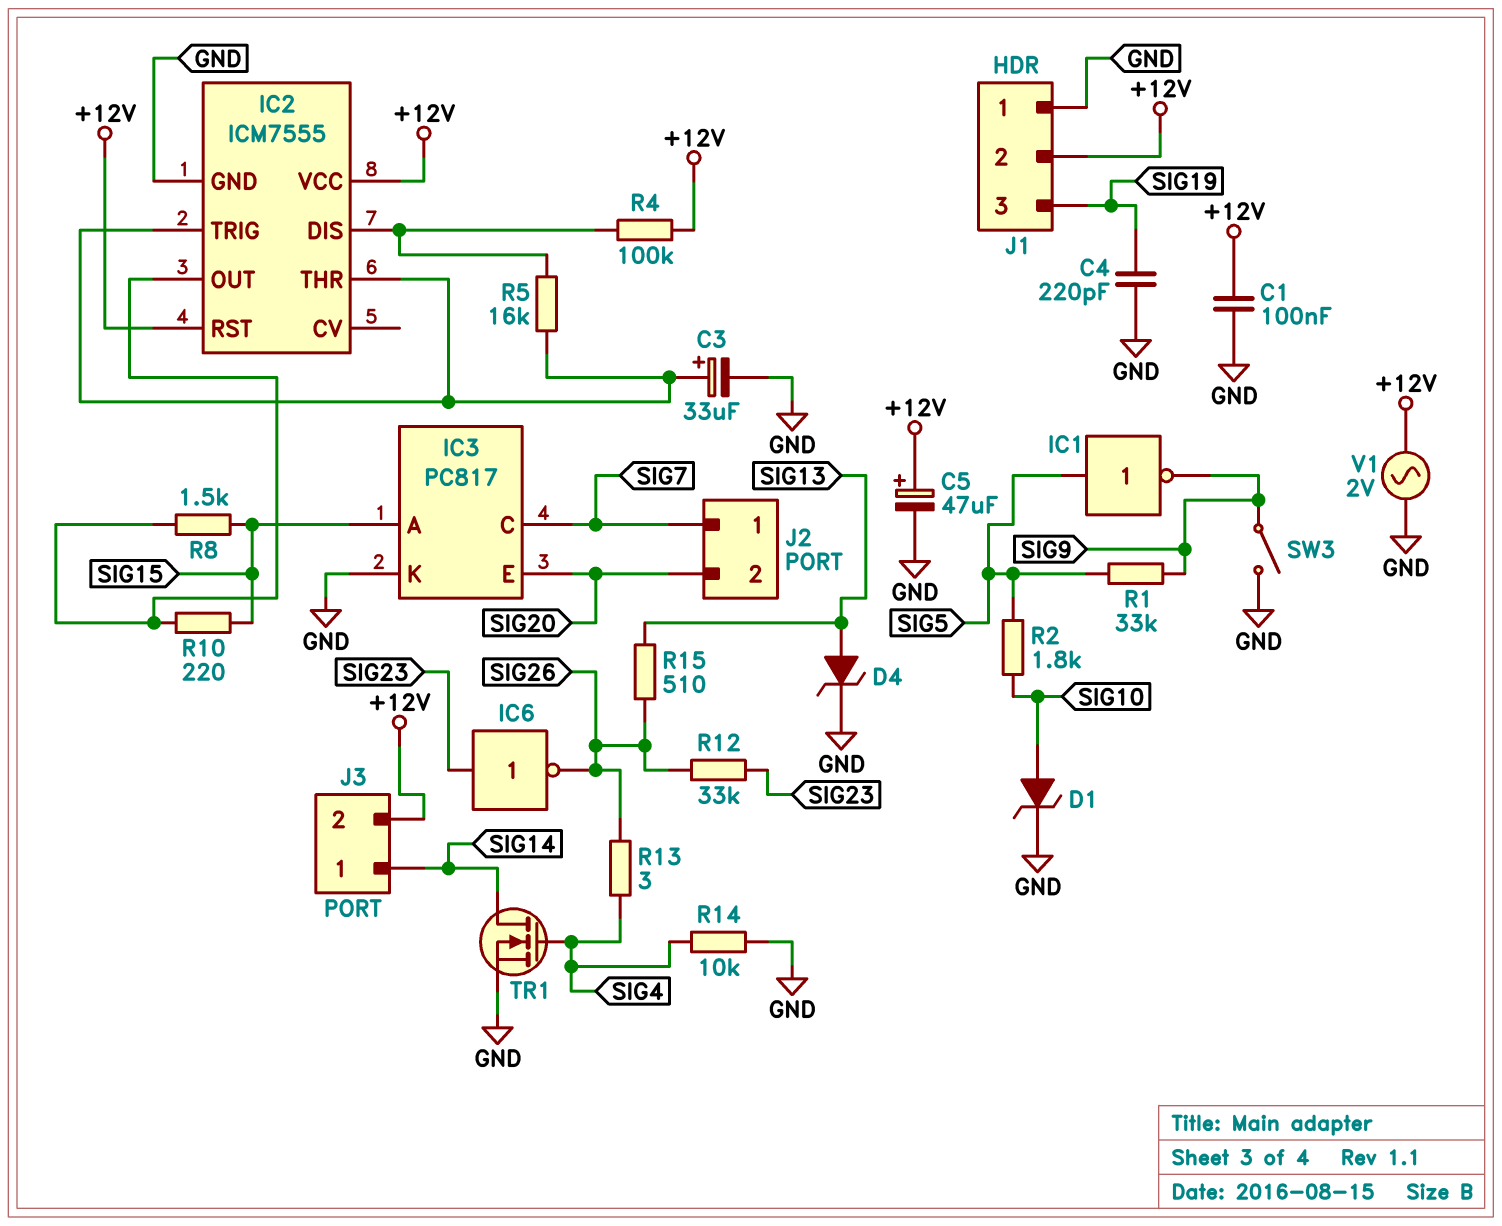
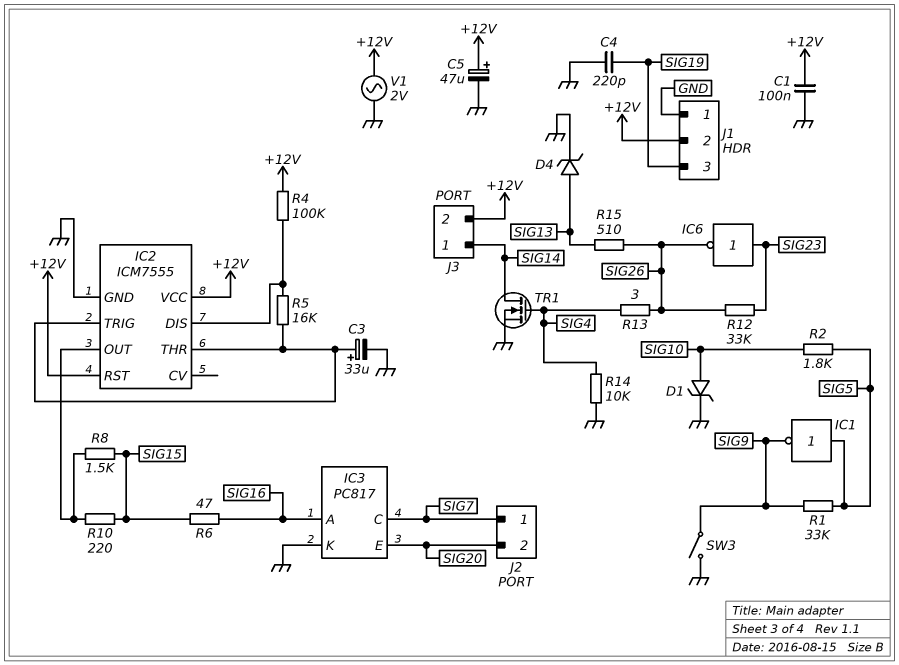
IC3 pin A: SIG15 -> SIG16
R6: none -> 47 (SIG15, SIG16)

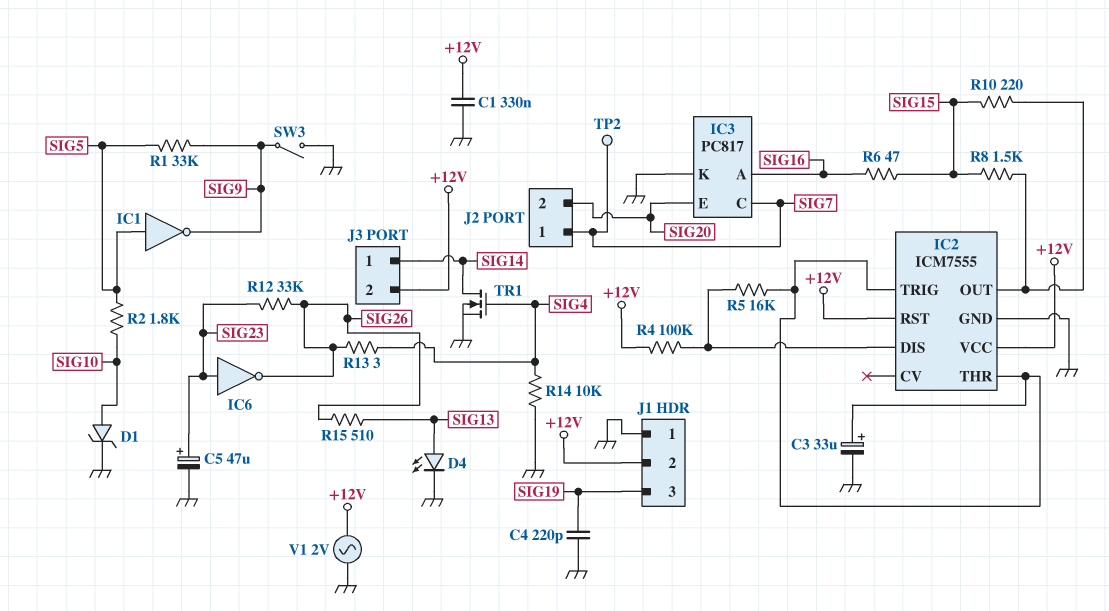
C1: 100nF (+12V, GND) -> 330nF (+12V, GND)
C5: 47uF (plus +12V, minus GND) -> 47uF (plus SIG23, minus GND)
D4: zener (A SIG13, K GND) -> LED (A SIG13, K GND)
TP2: none -> test point (SIG7)

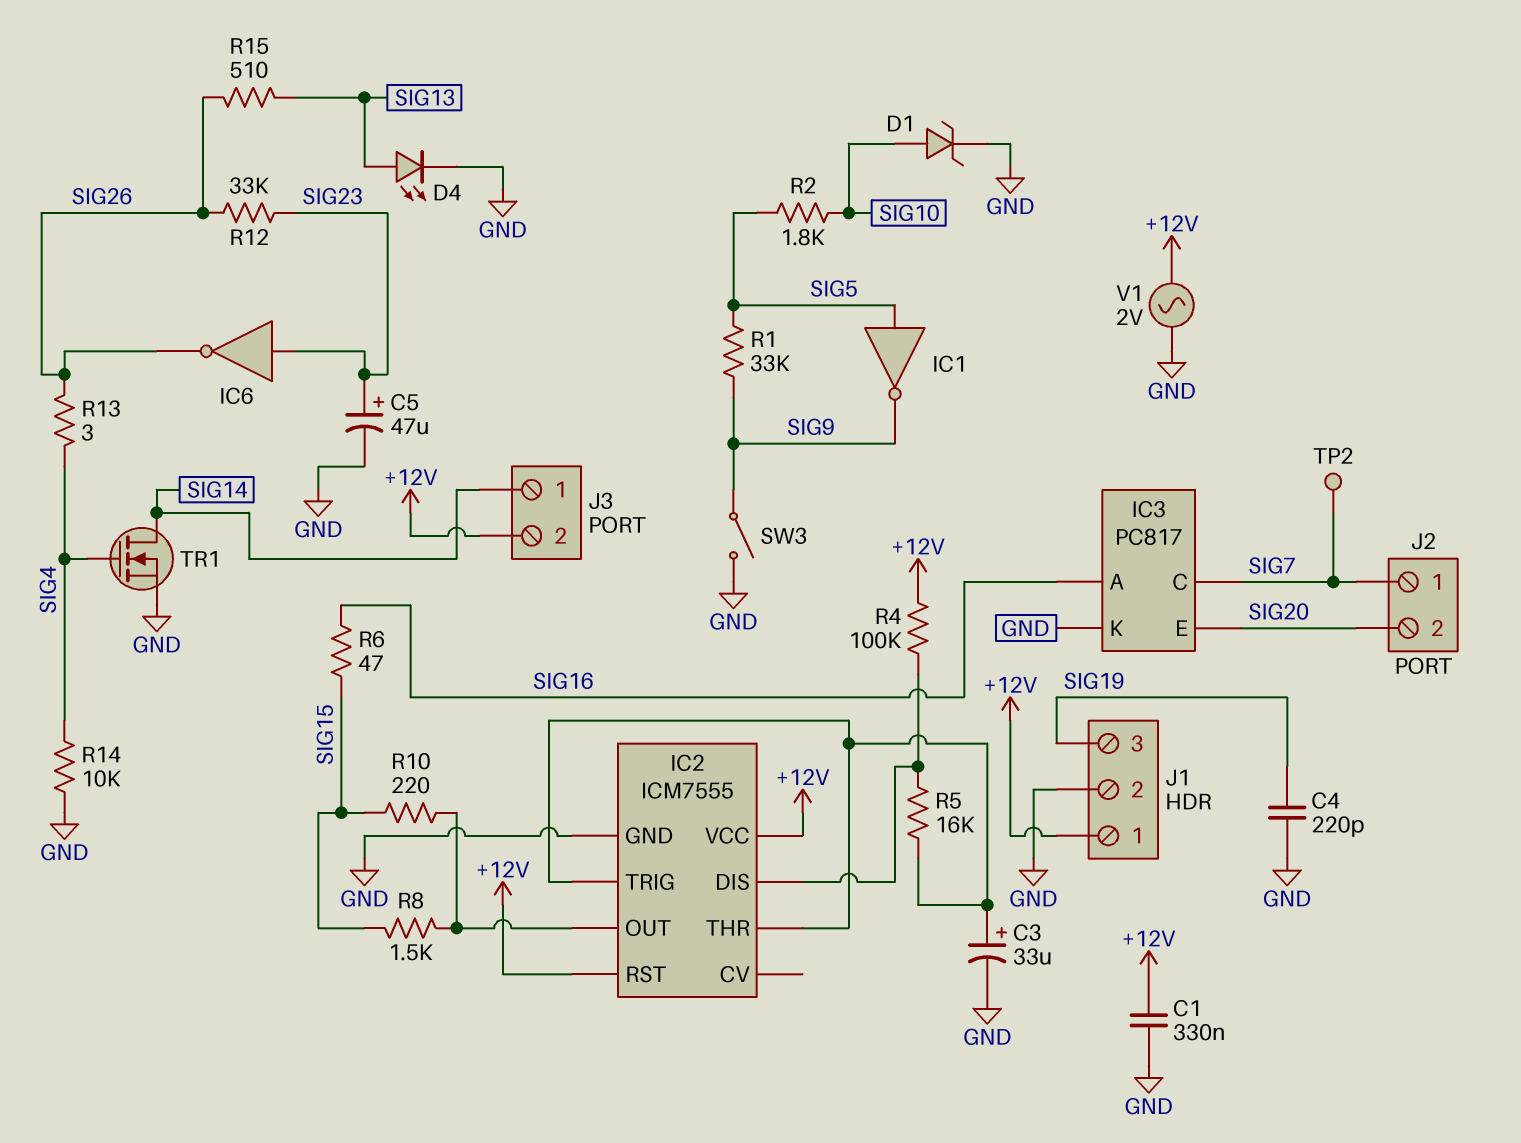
J1 pin 1: GND -> +12V
J1 pin 2: +12V -> GND

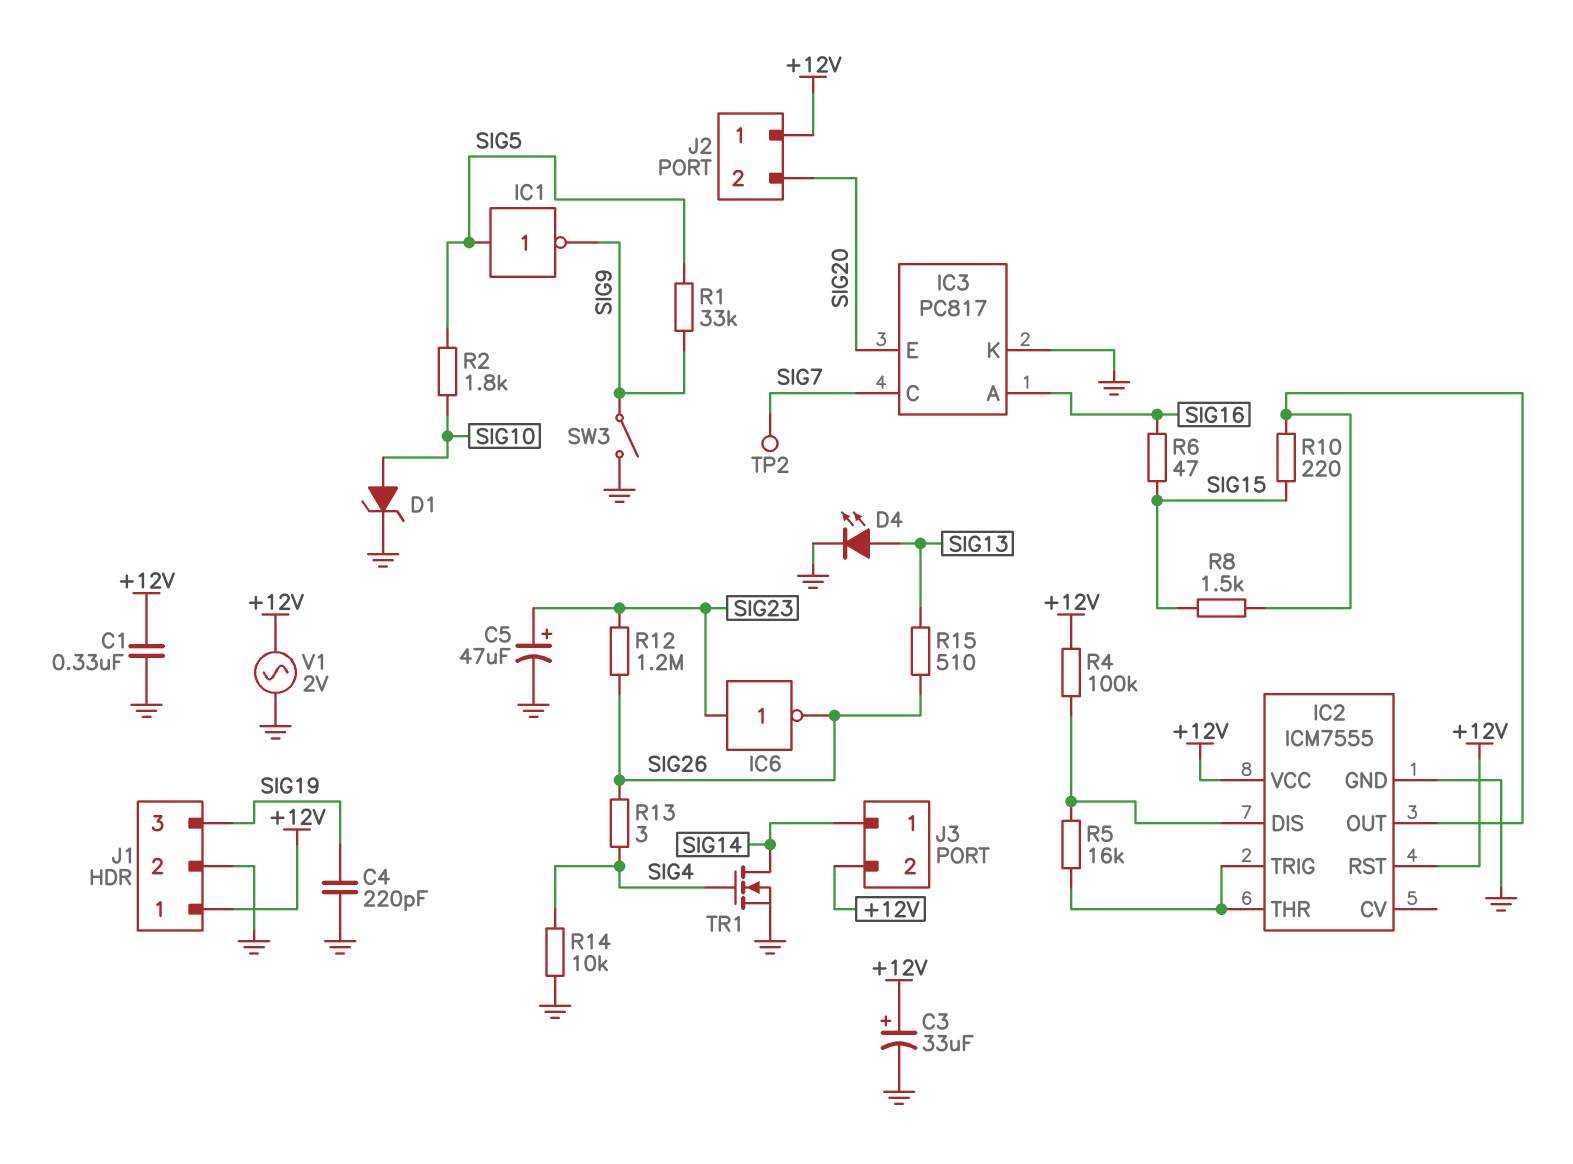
C3: 33uF (plus IC2/THR, minus GND) -> 33uF (plus +12V, minus GND)
J2 pin 1: SIG7 -> +12V
R12: 33k (SIG23, SIG26) -> 1.2M (SIG23, SIG26)

